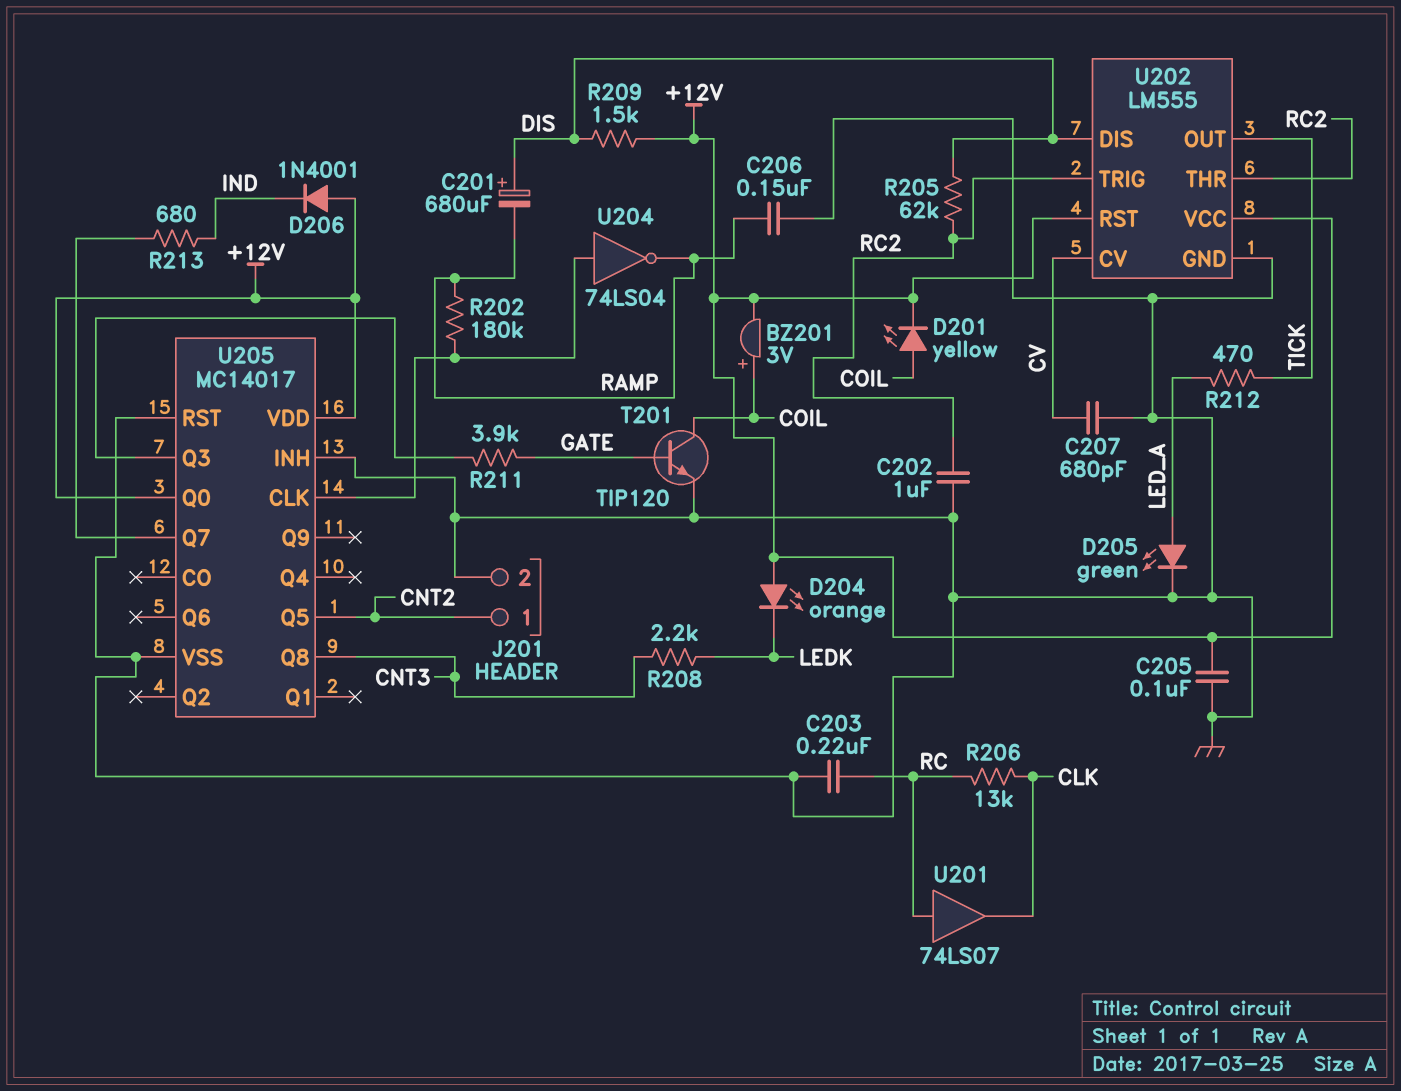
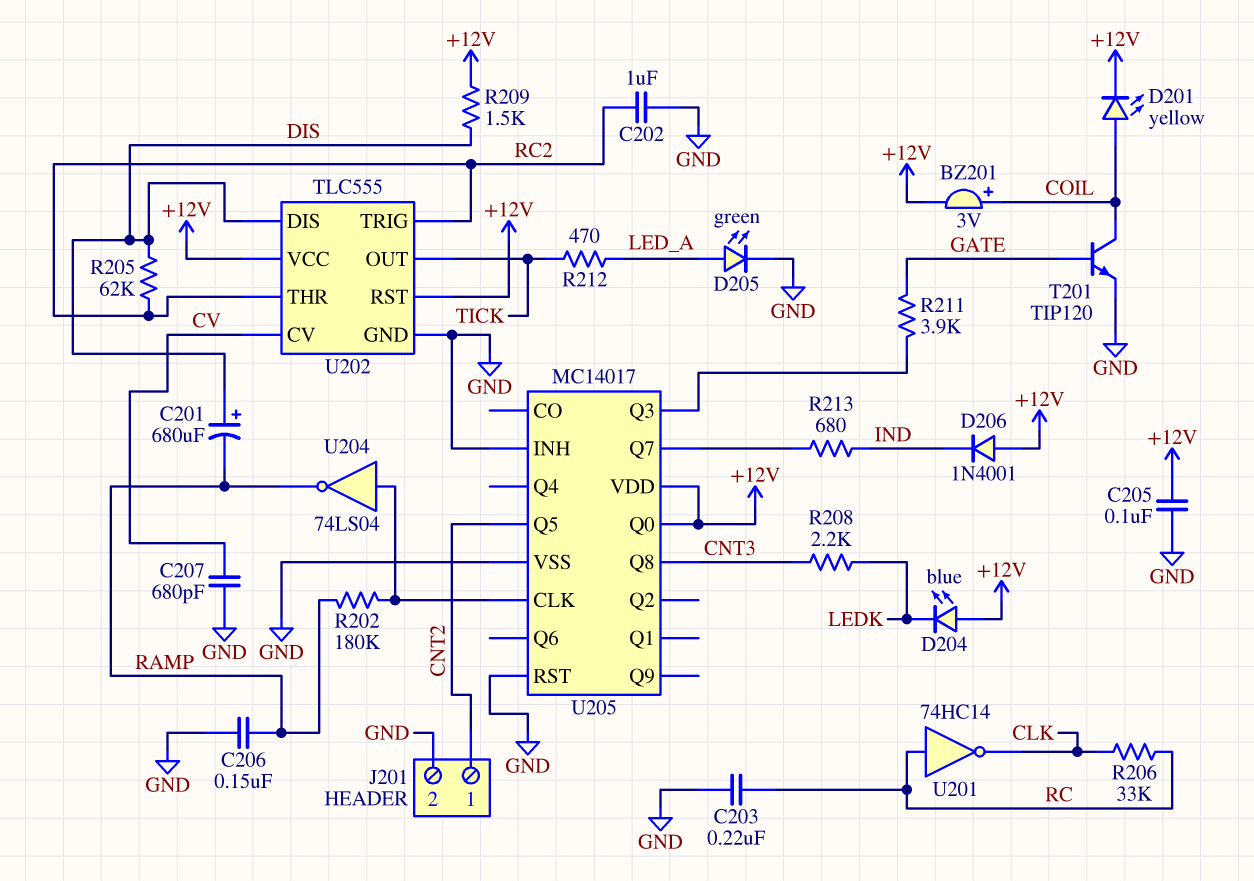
D204: LED orange (A +12V, K LEDK) -> LED blue (A +12V, K LEDK)
R206: 13k (CLK, RC) -> 33k (CLK, RC)
U201: buffer 74LS07 (in RC, out CLK) -> NOT 74HC14 (in RC, out CLK)
U202: LM555 -> TLC555

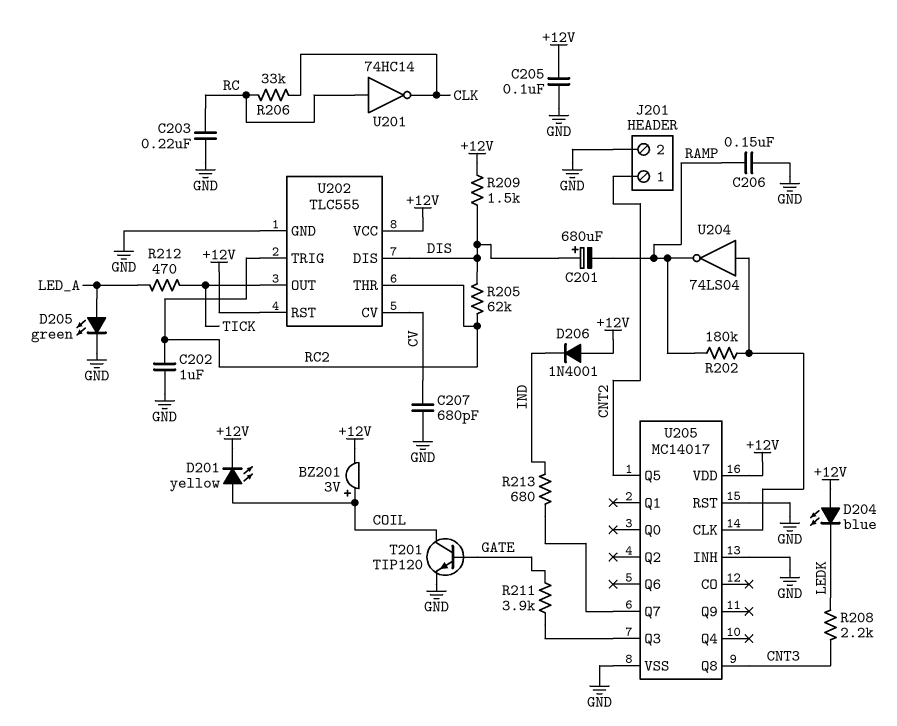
U205 pin Q0: +12V -> none

